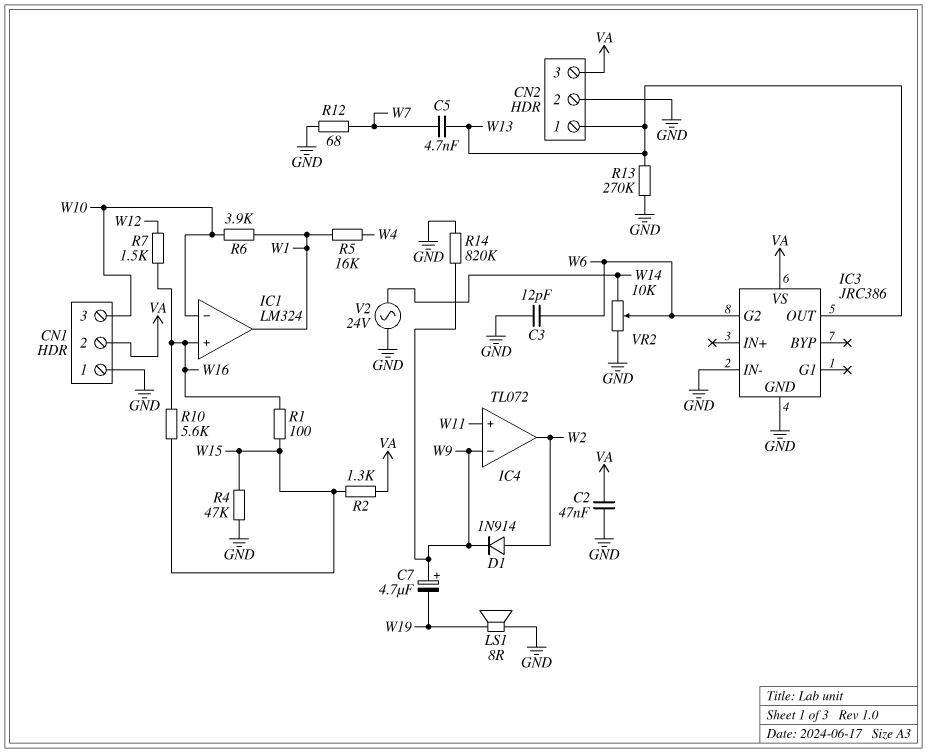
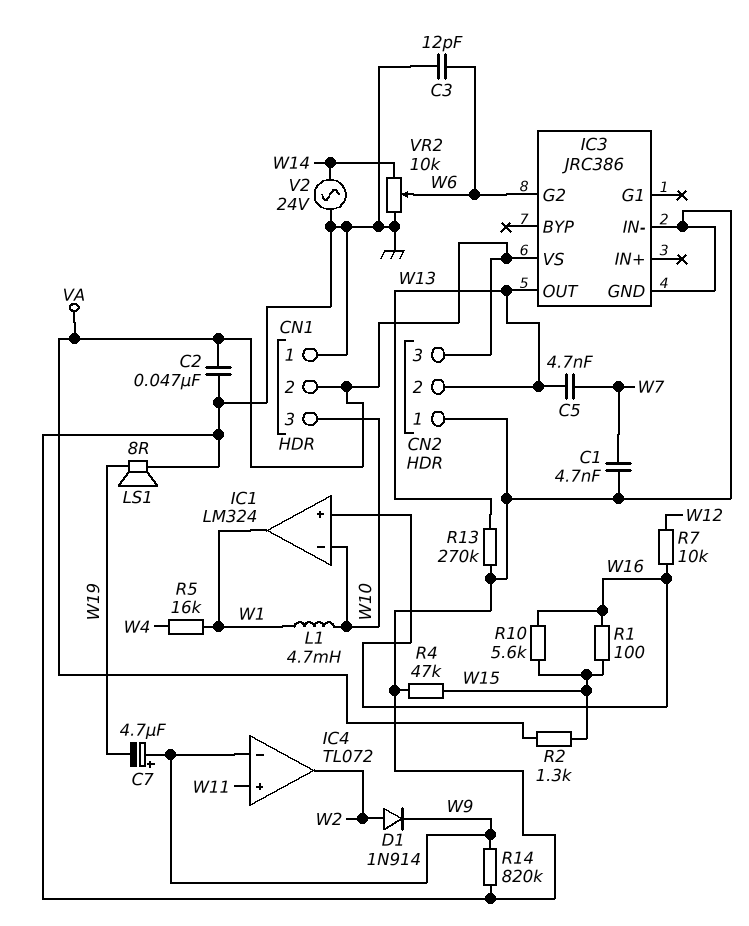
C1: none -> 4.7nF (GND, W7)
CN2 pin 1: W13 -> GND
CN2 pin 2: GND -> W13
L1: none -> 4.7mH (W1, W10)
R6: 3.9k (W1, W10) -> none
R7: 1.5k (W12, W16) -> 10k (W12, W16)
R12: 68 (GND, W7) -> none

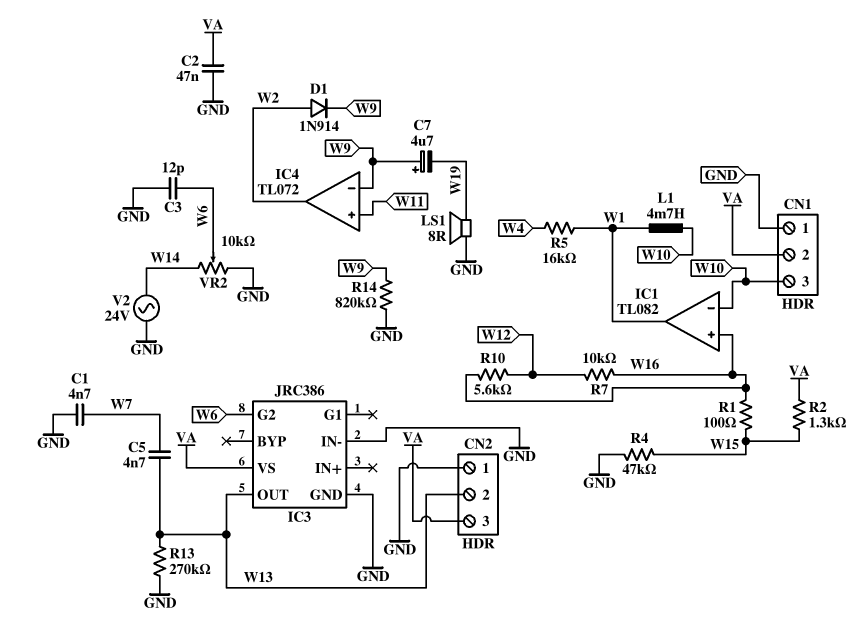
IC1: LM324 -> TL082
R10: 5.6k (W15, W16) -> 5.6k (W12, W16)

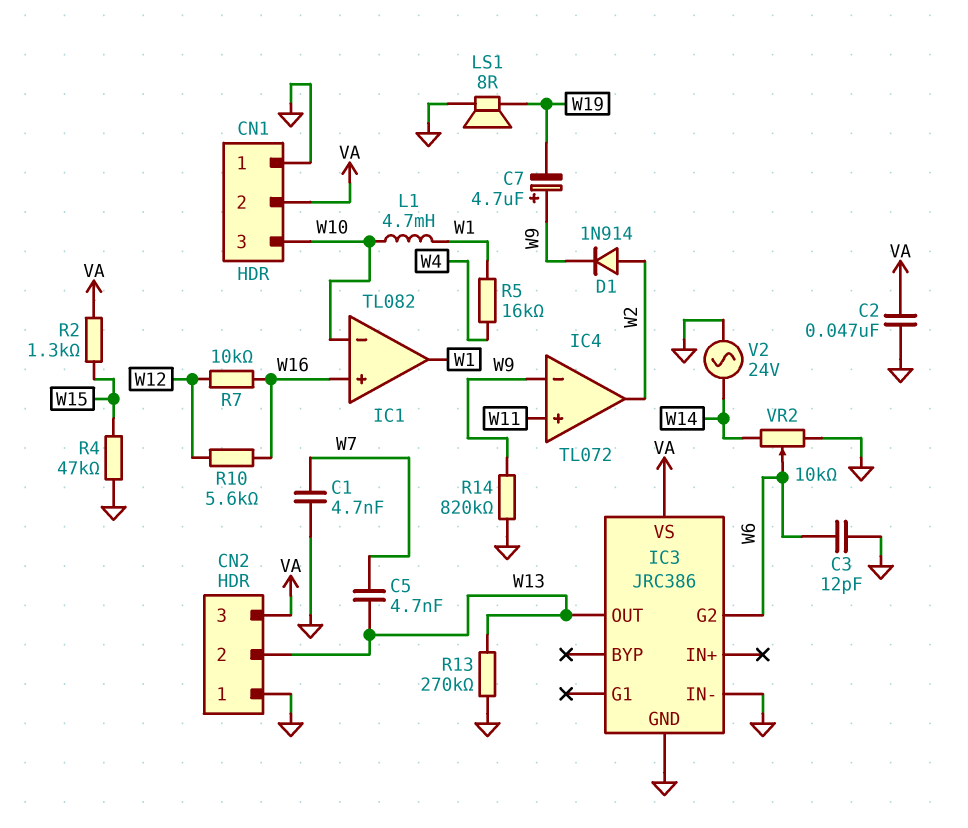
R1: 100 (W15, W16) -> none

